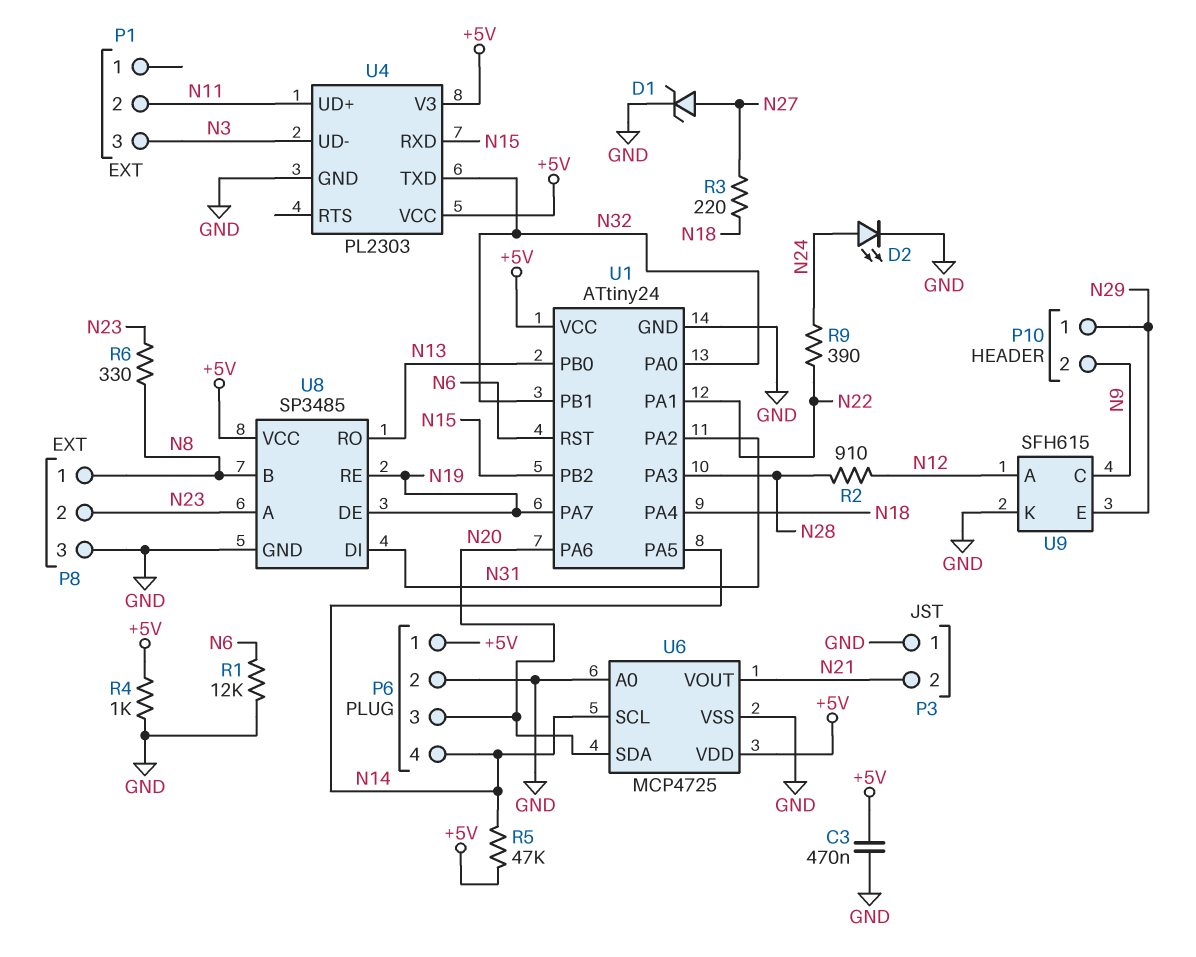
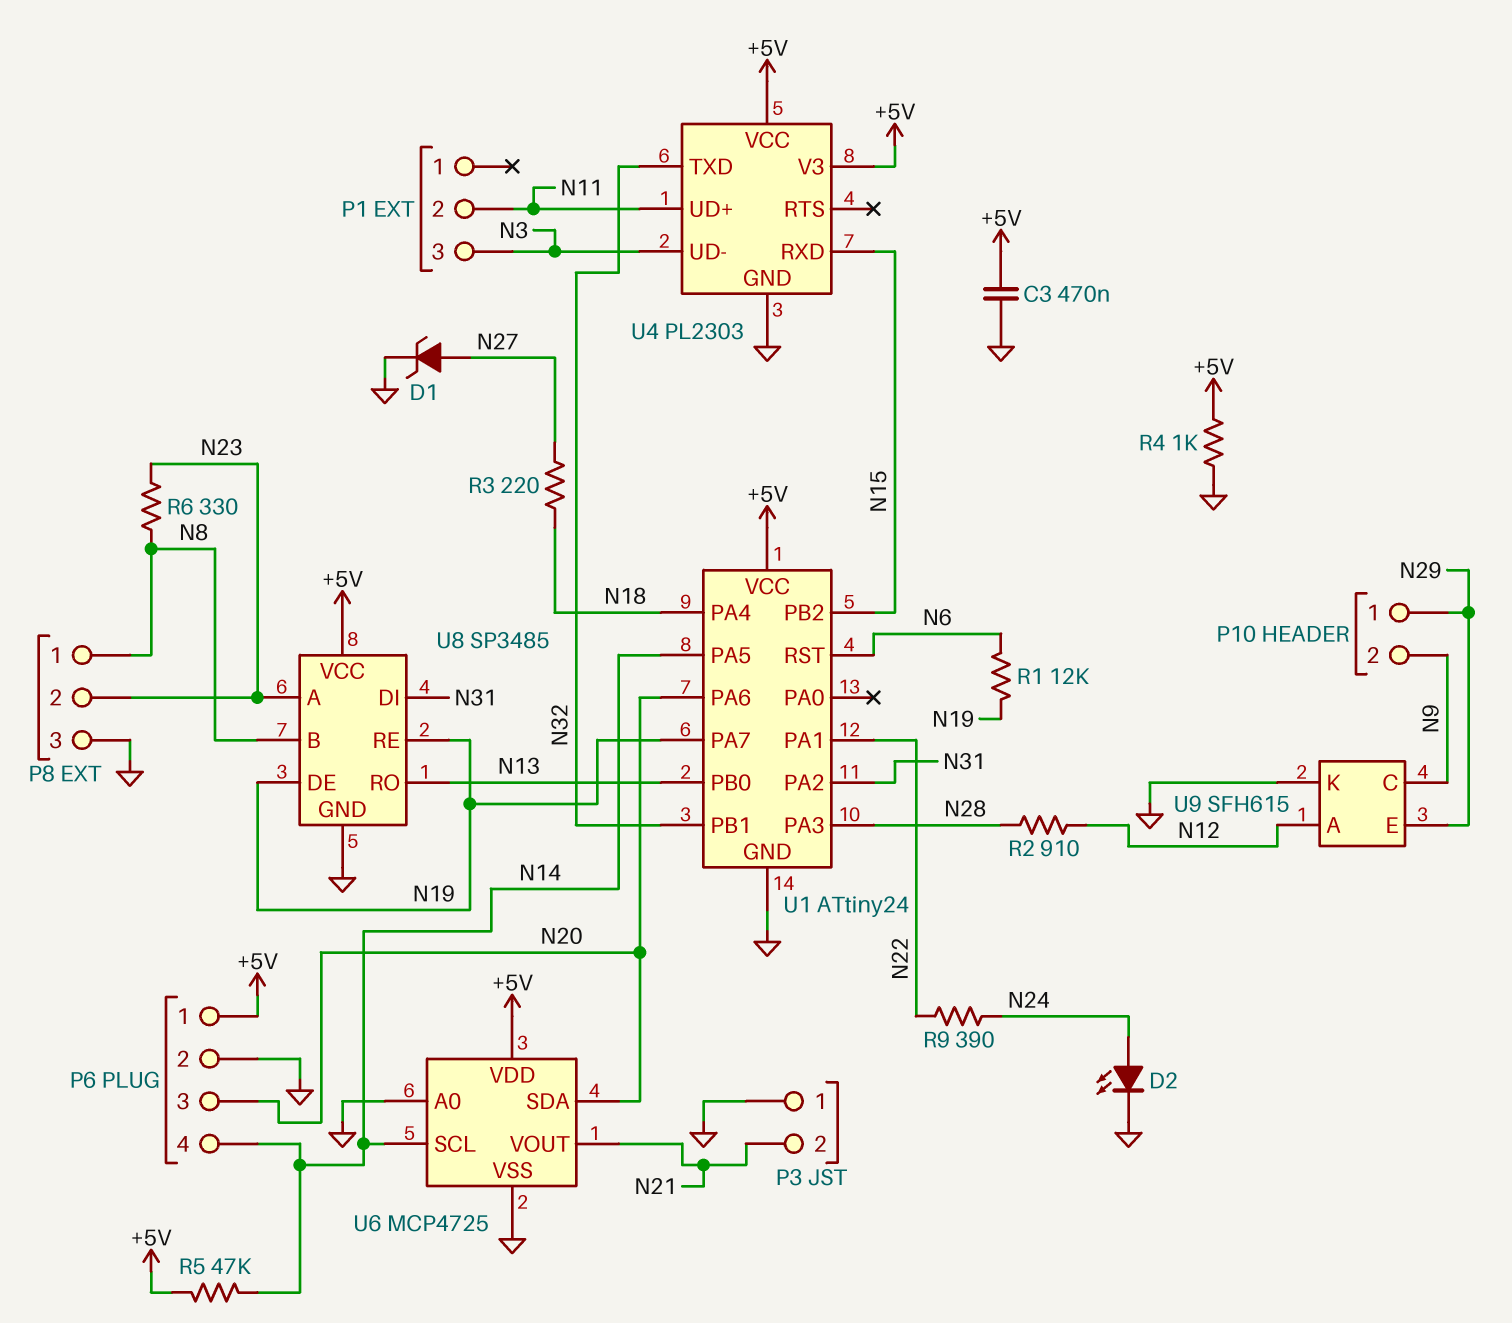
R1: 12k (GND, N6) -> 12k (N6, N19)
U1 pin PA0: N32 -> none

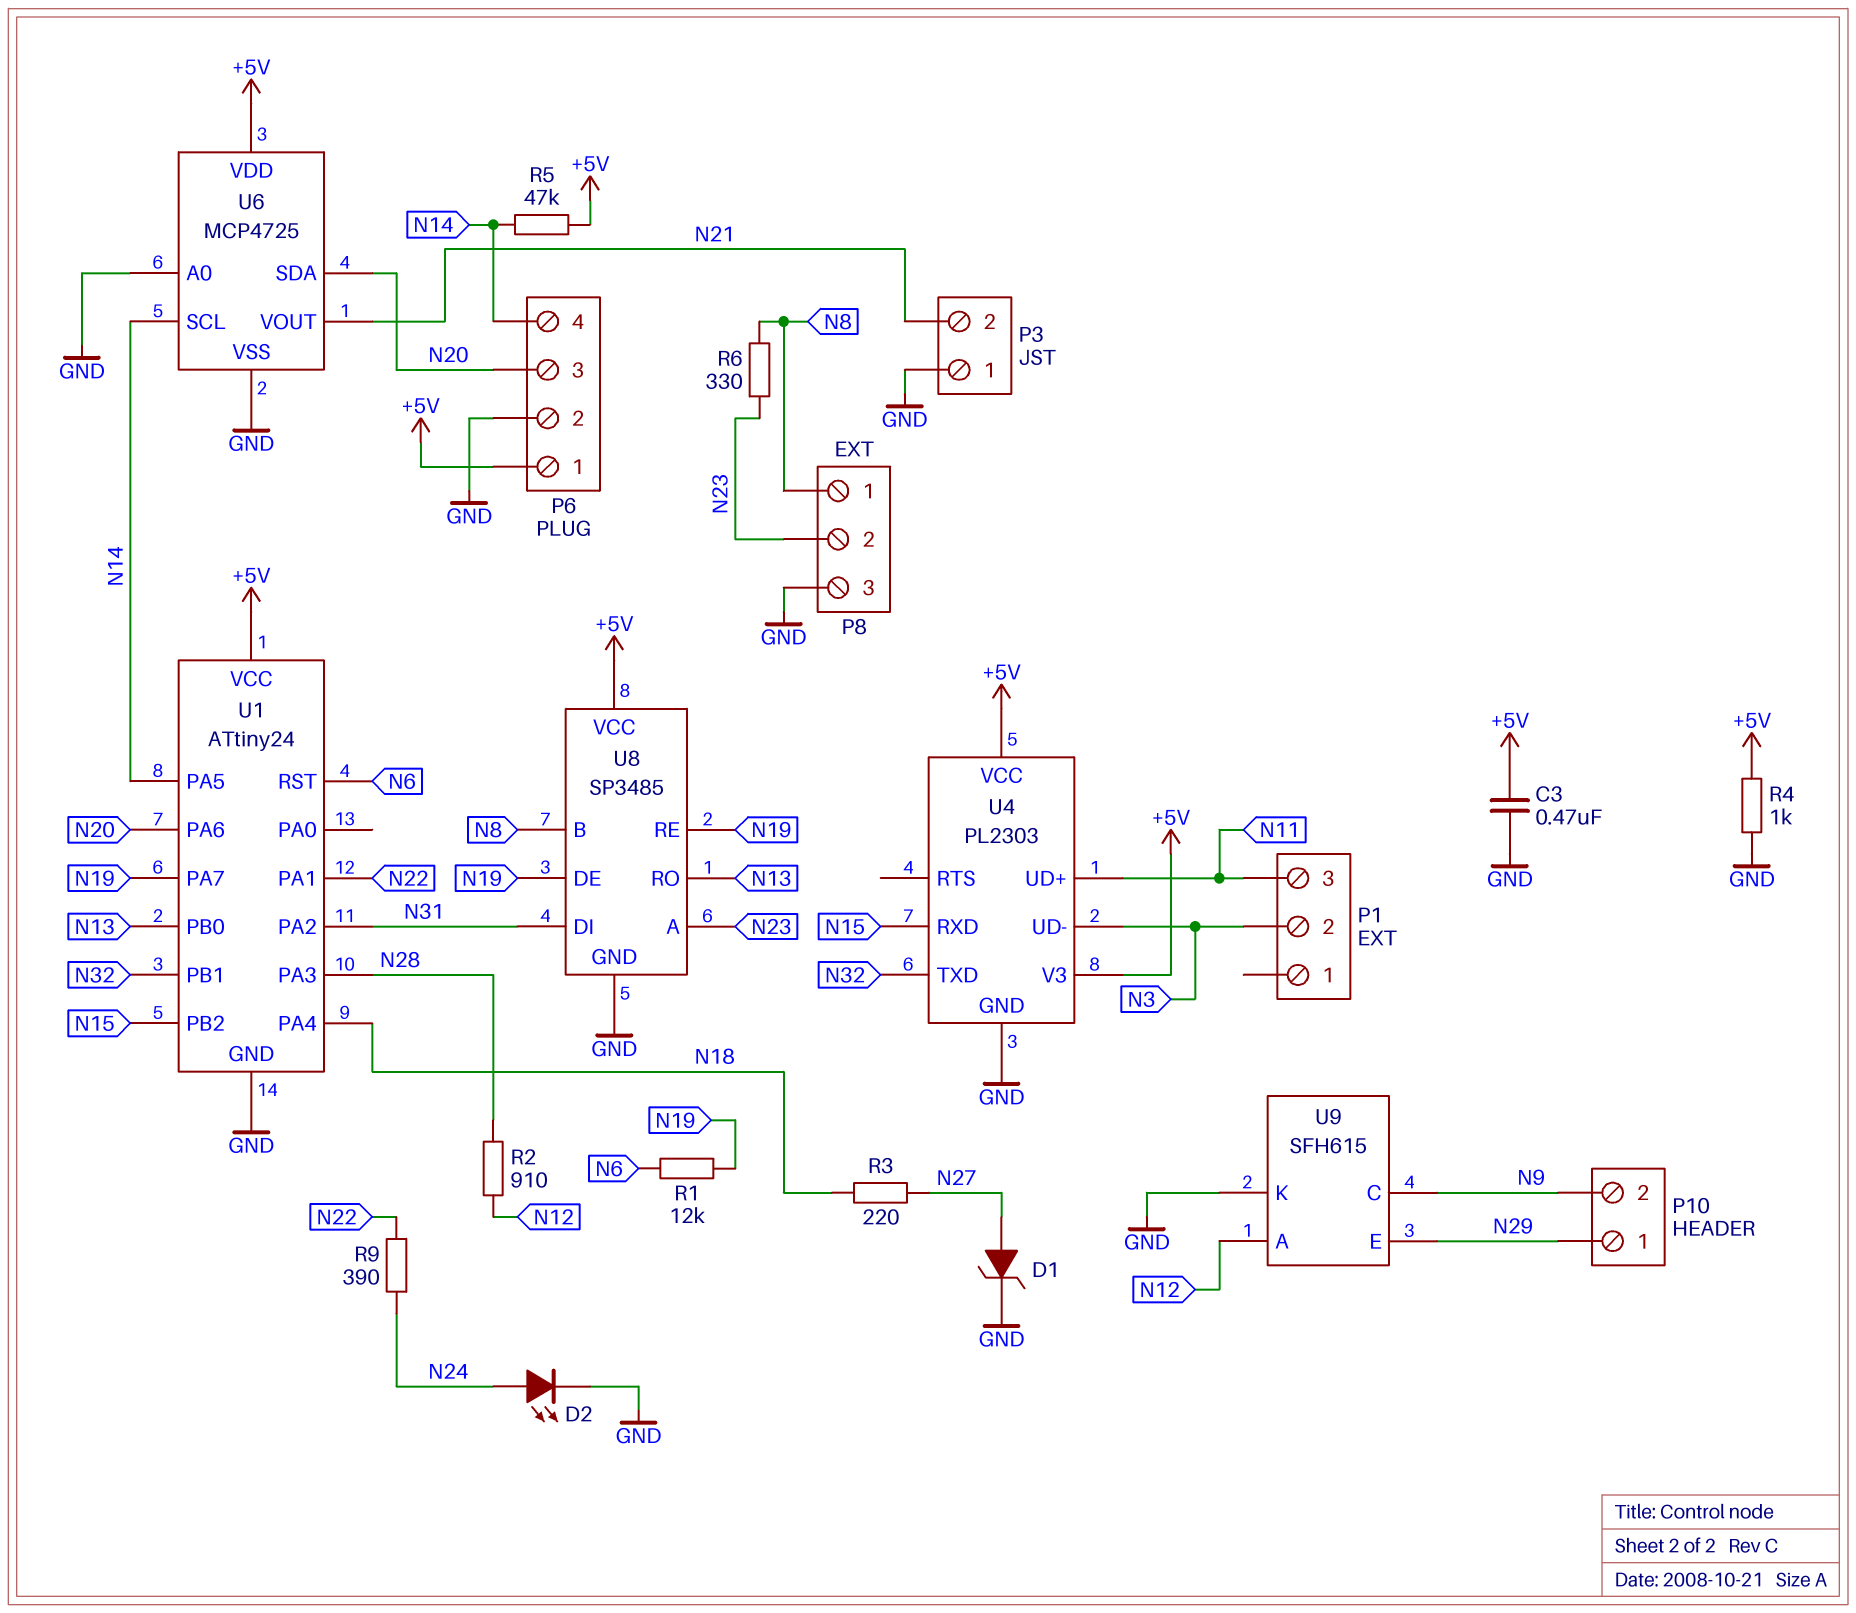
P1 pin 2: N11 -> N3
P1 pin 3: N3 -> N11

